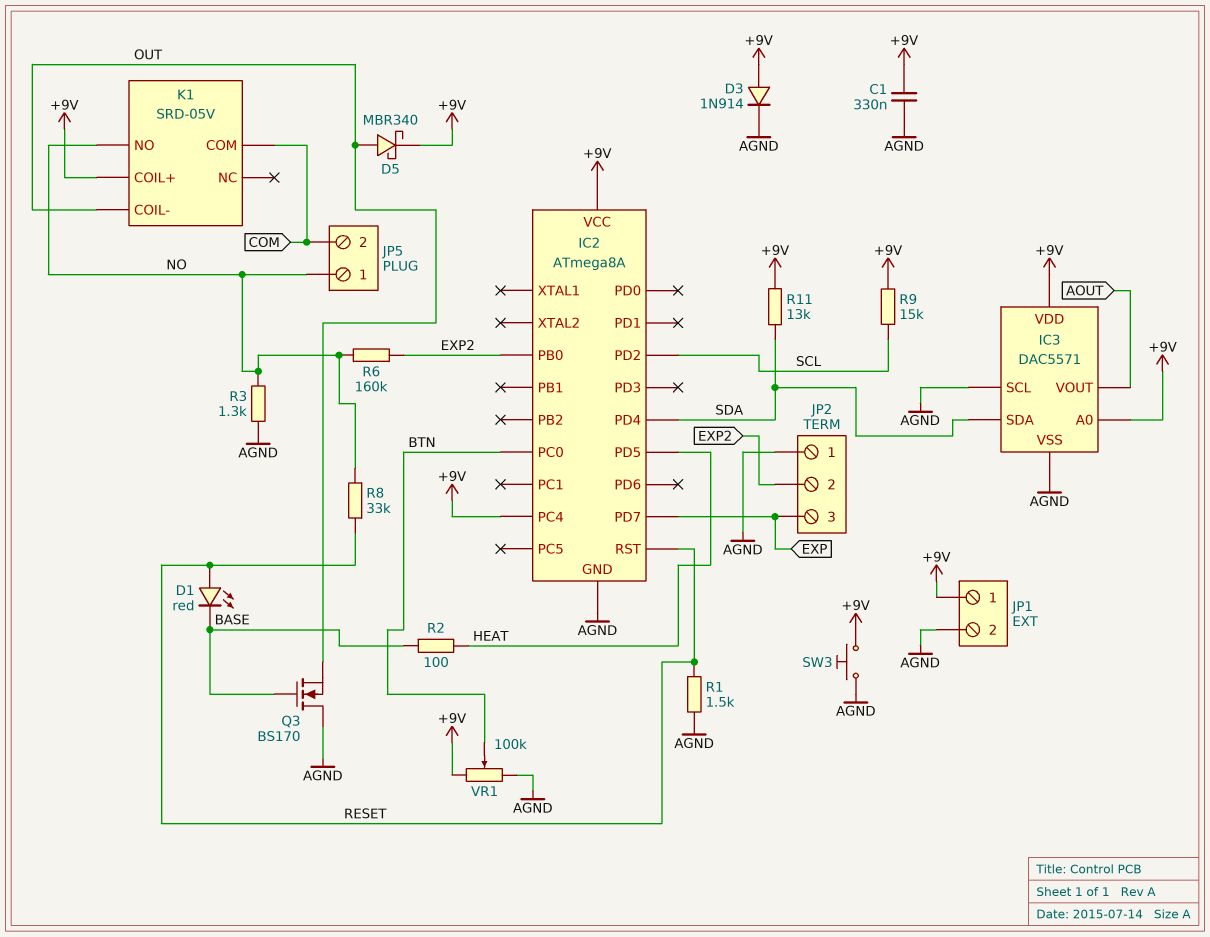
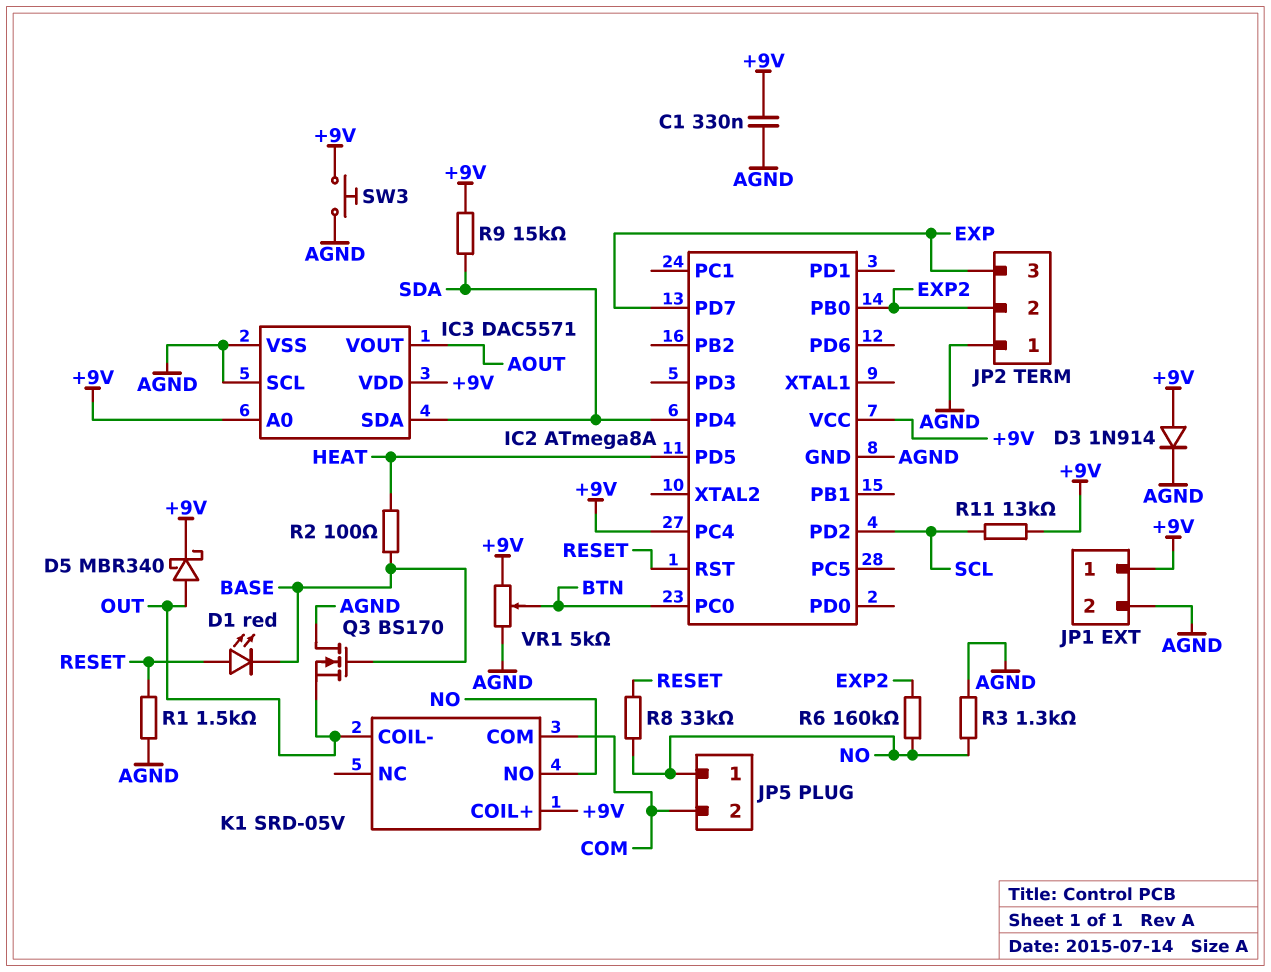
R9: 15k (+9V, SCL) -> 15k (+9V, SDA)
R11: 13k (+9V, SDA) -> 13k (+9V, SCL)
VR1: 100k (+9V, AGND, wiper BTN) -> 5k (+9V, AGND, wiper BTN)

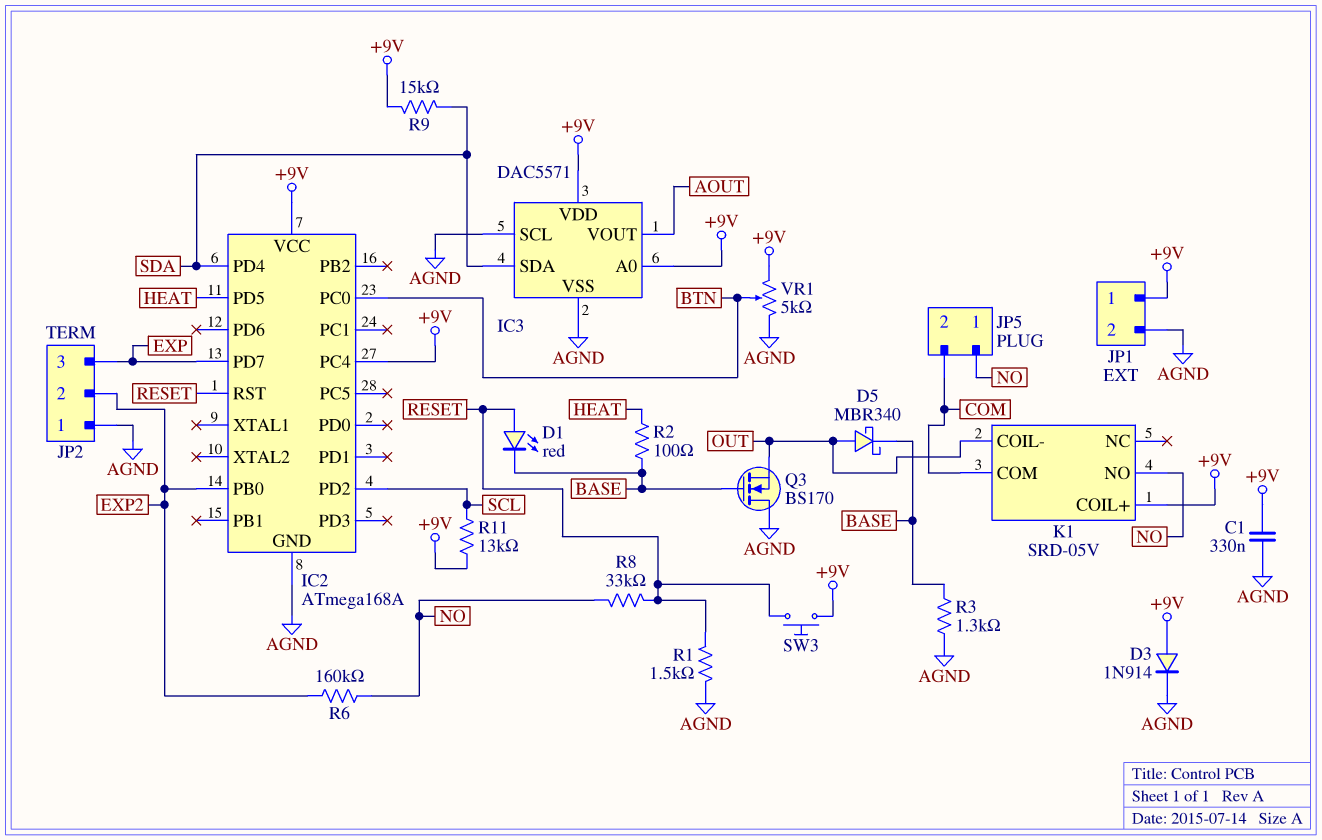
D5: schottky MBR340 (A OUT, K +9V) -> schottky MBR340 (A OUT, K BASE)
IC2: ATmega8A -> ATmega168A
R3: 1.3k (AGND, NO) -> 1.3k (AGND, BASE)
SW3: button (+9V, AGND) -> button (+9V, RESET)

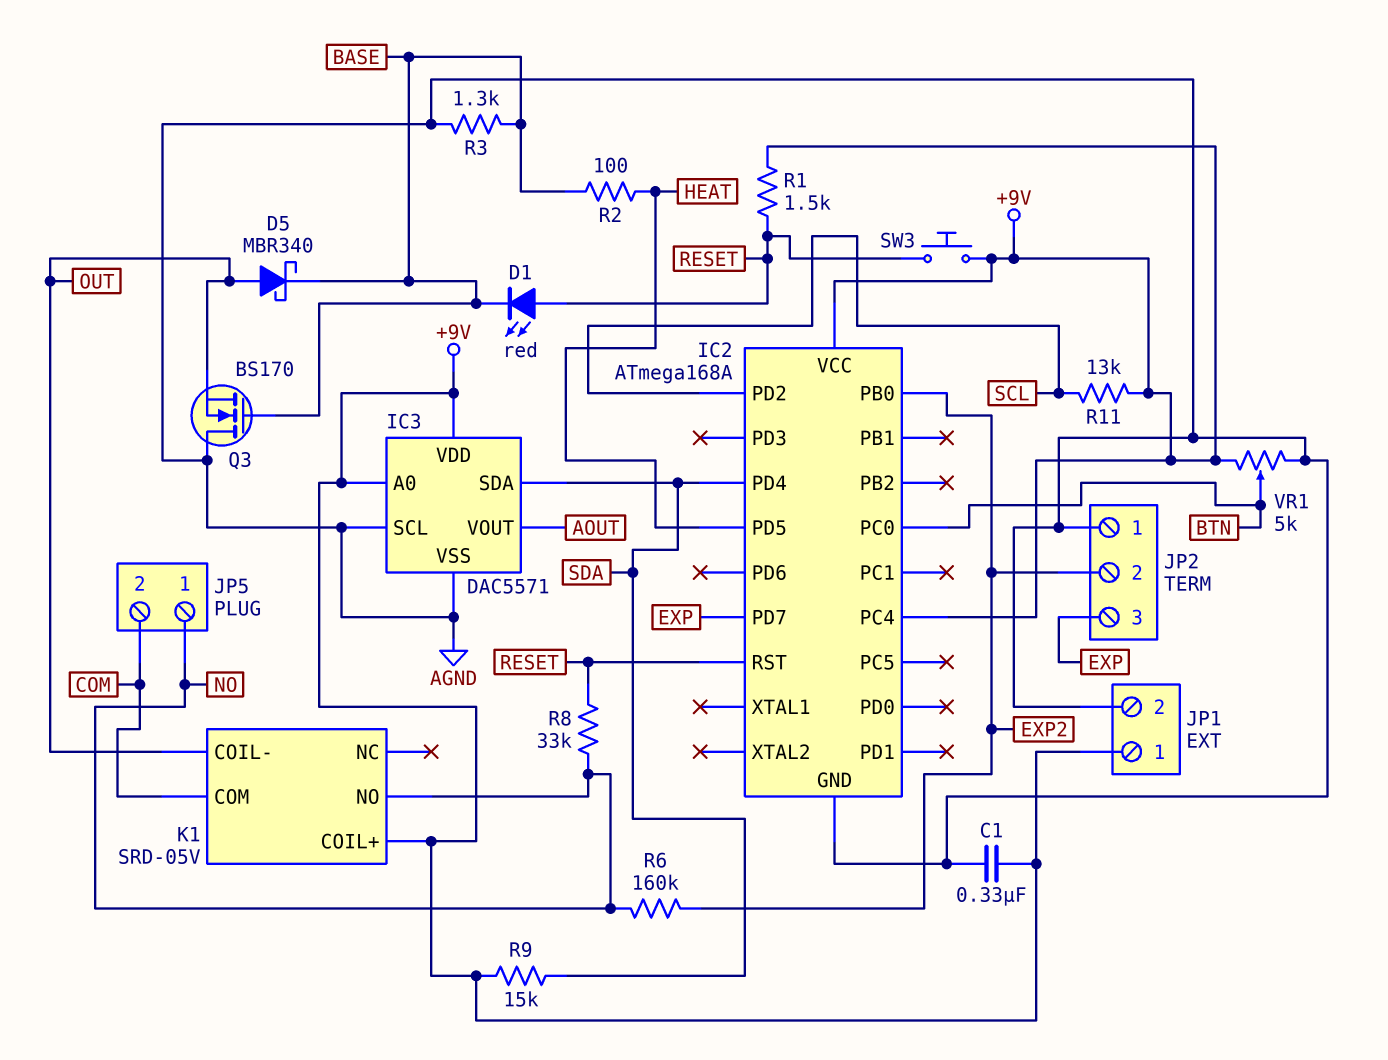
D3: diode 1N914 (A +9V, K AGND) -> none
R1: 1.5k (AGND, RESET) -> 1.5k (+9V, RESET)

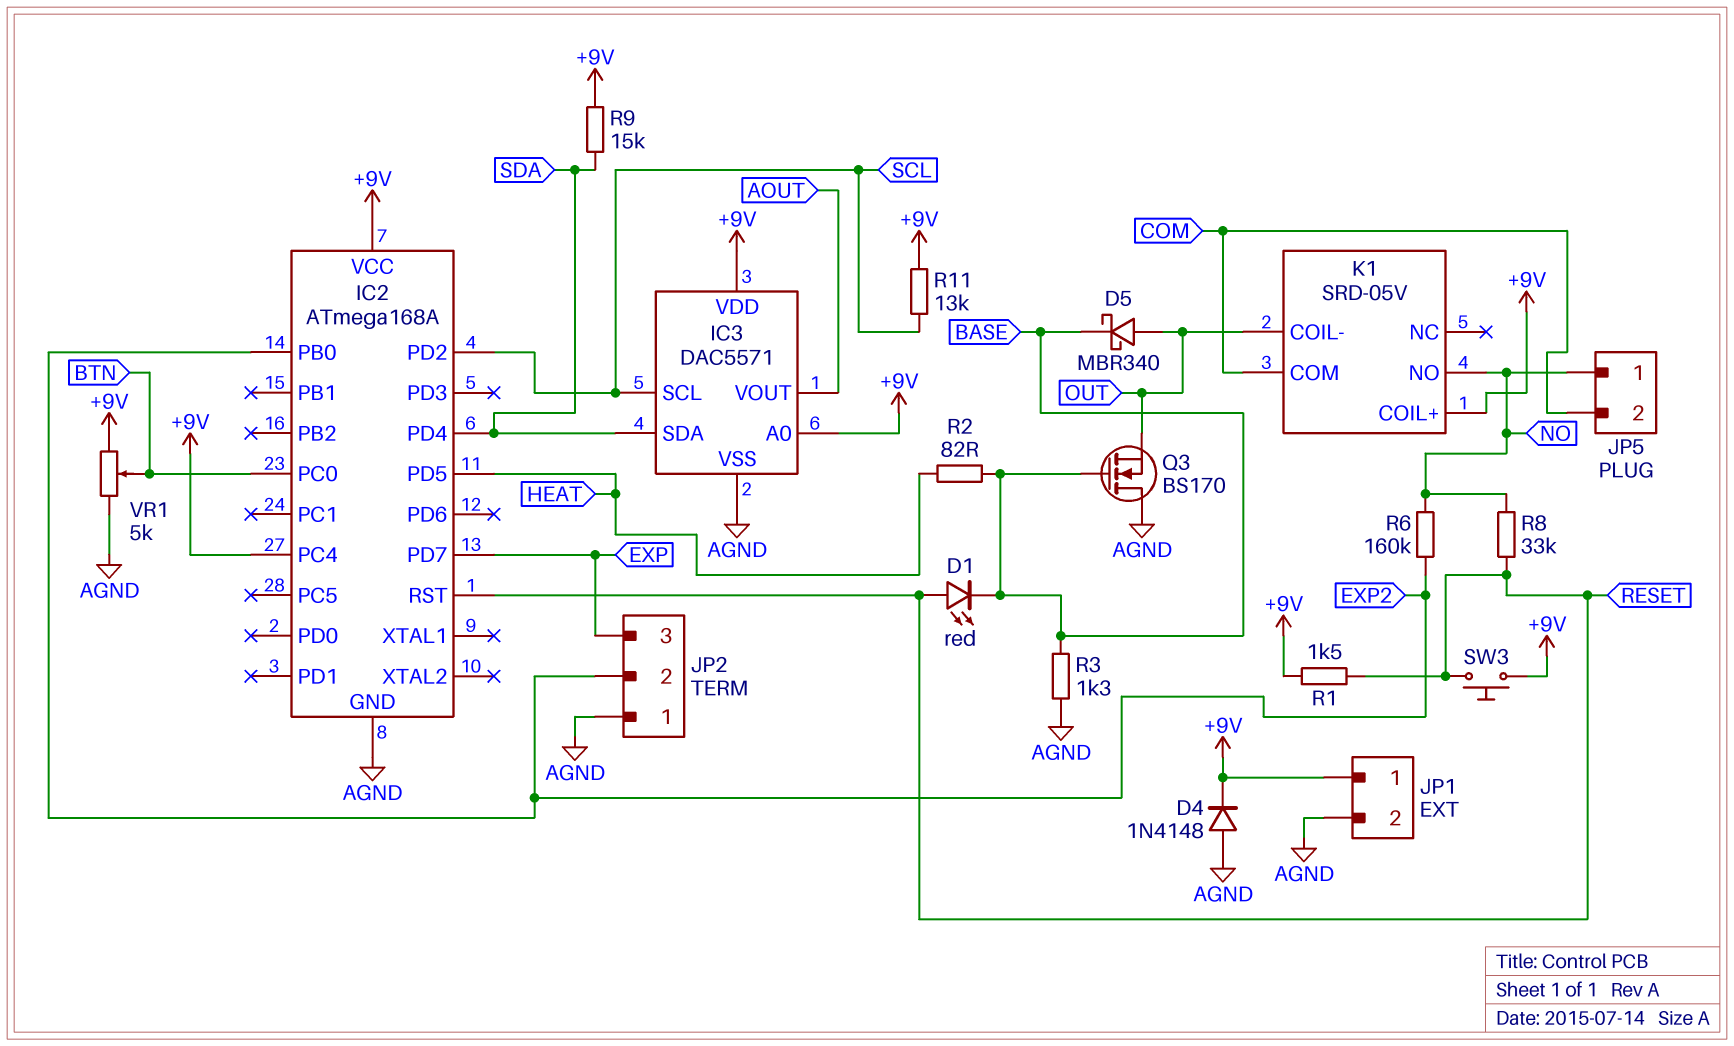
C1: 330nF (+9V, AGND) -> none
D4: none -> diode 1N4148 (A AGND, K +9V)
IC3 pin SCL: AGND -> SCL
R2: 100 (BASE, HEAT) -> 82 (BASE, HEAT)

